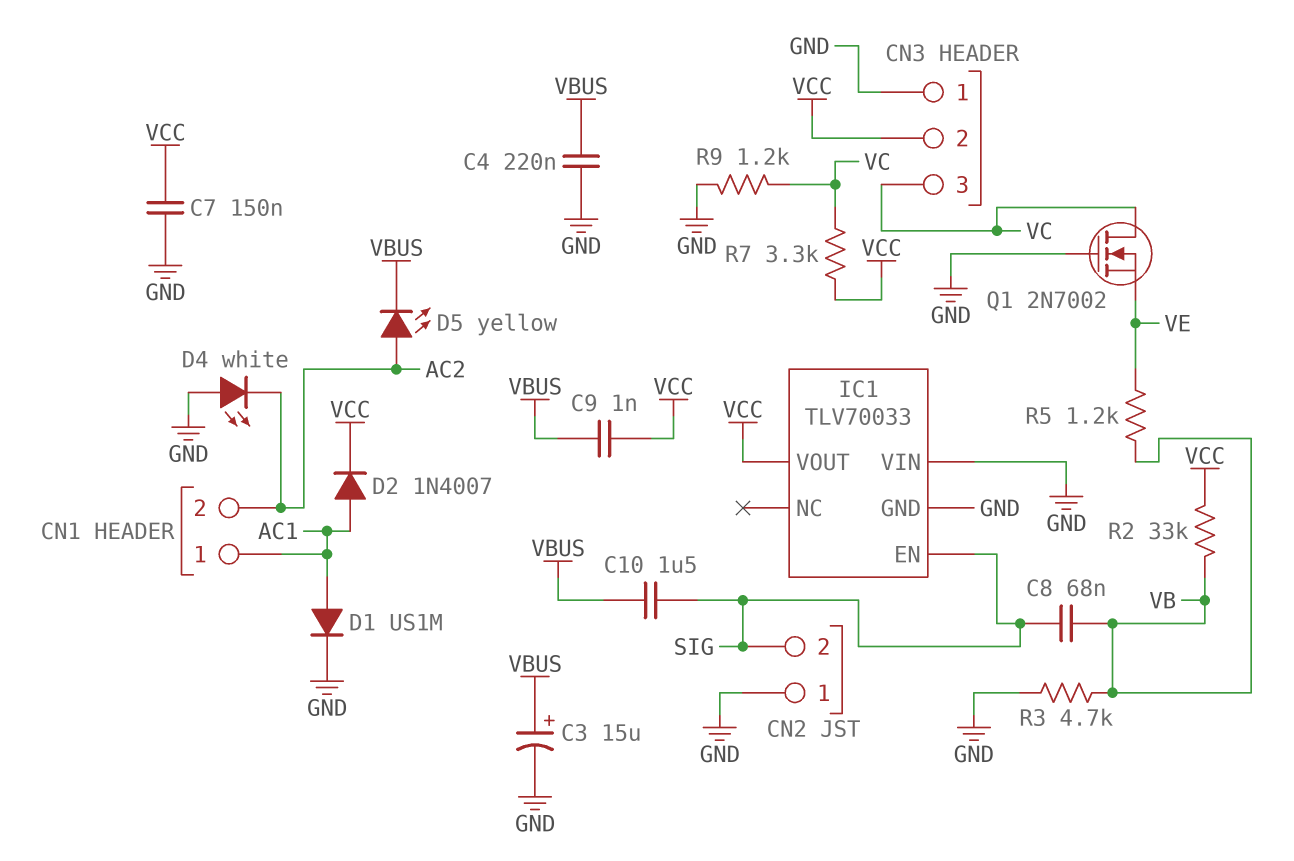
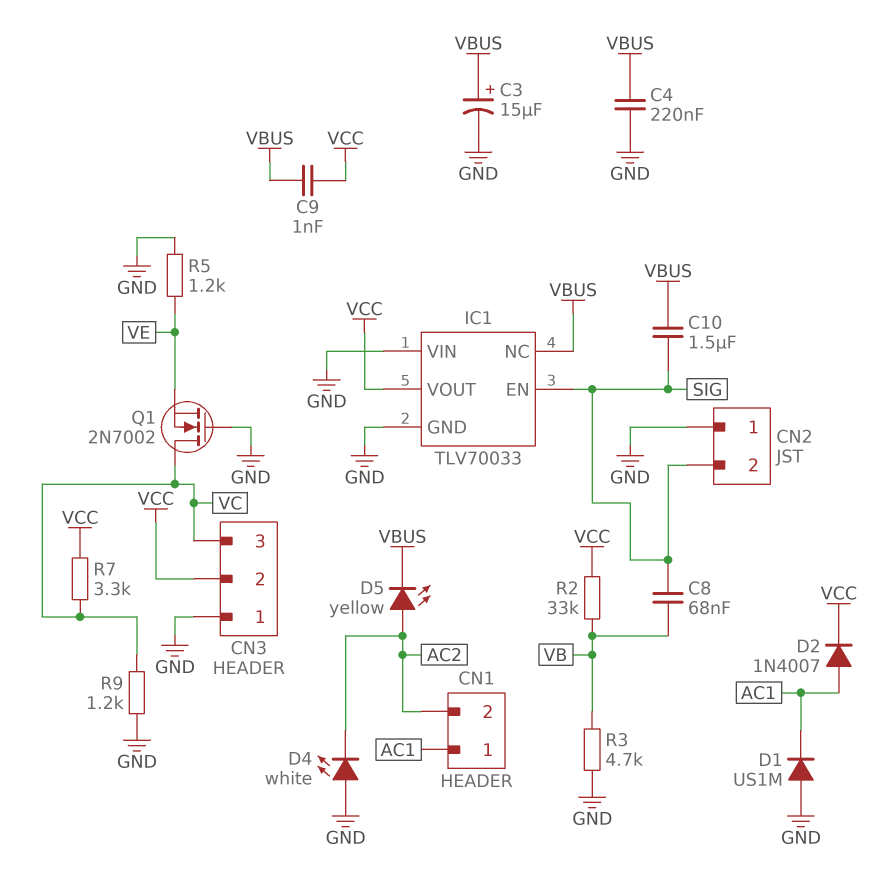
C7: 150nF (GND, VCC) -> none
D1: diode US1M (A AC1, K GND) -> diode US1M (A GND, K AC1)
IC1 pin NC: none -> VBUS
R5: 1.2k (VB, VE) -> 1.2k (GND, VE)

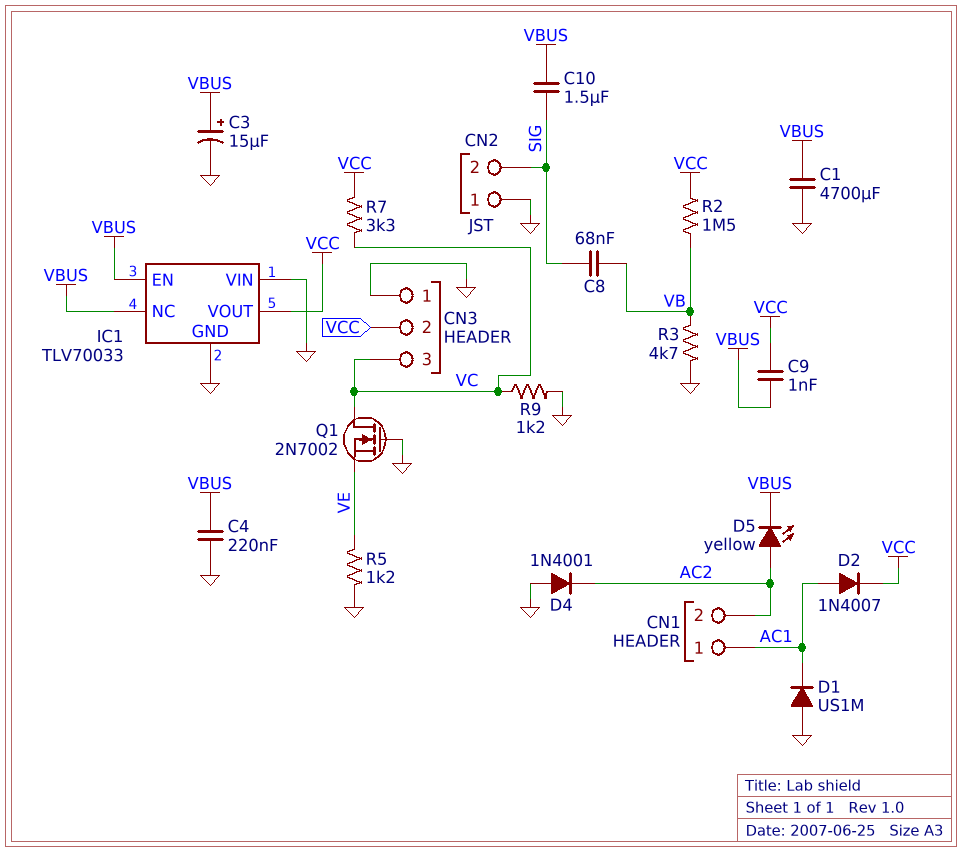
C1: none -> 4700uF (GND, VBUS)
D4: LED white (A GND, K AC2) -> diode 1N4001 (A GND, K AC2)
IC1 pin EN: SIG -> VBUS
R2: 33k (VB, VCC) -> 1.5M (VB, VCC)

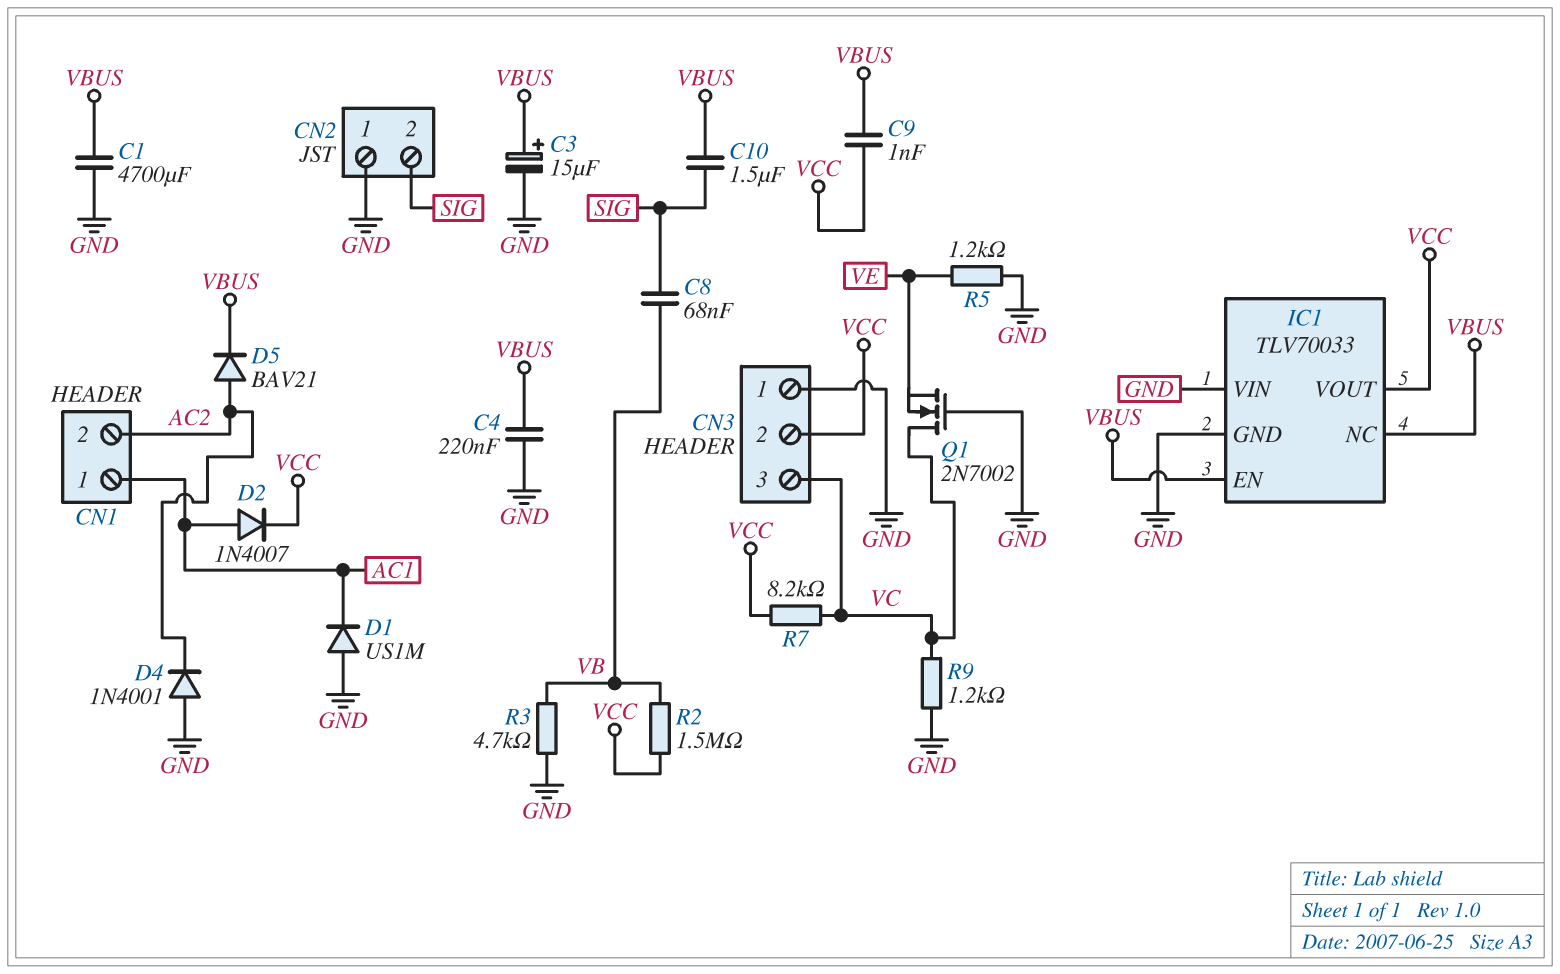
D5: LED yellow (A AC2, K VBUS) -> diode BAV21 (A AC2, K VBUS)
R7: 3.3k (VC, VCC) -> 8.2k (VC, VCC)

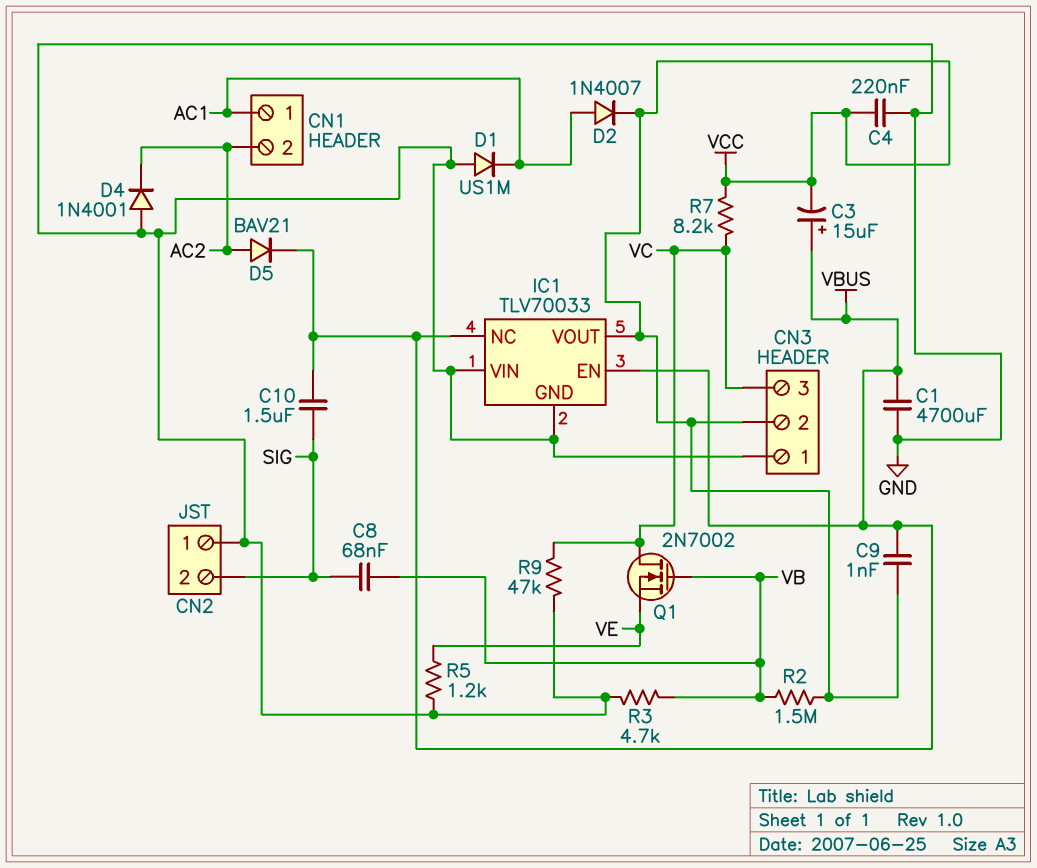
C3: 15uF (plus VBUS, minus GND) -> 15uF (plus VBUS, minus VCC)
C4: 220nF (GND, VBUS) -> 220nF (GND, VCC)
Q1: NMOS 2N7002 (G GND, D VC, S VE) -> NMOS 2N7002 (G VB, D VC, S VE)
R9: 1.2k (GND, VC) -> 47k (GND, VC)

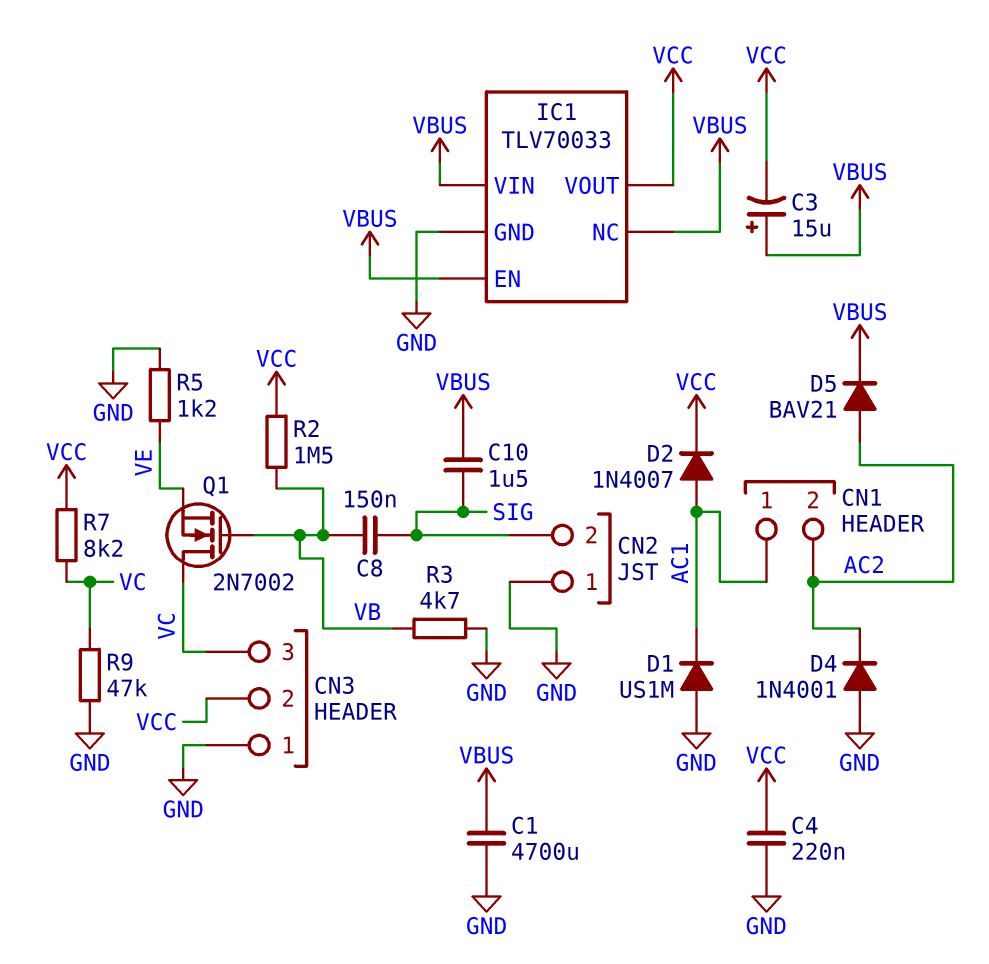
C8: 68nF (SIG, VB) -> 150nF (SIG, VB)
C9: 1nF (VBUS, VCC) -> none
IC1 pin VIN: GND -> VBUS

